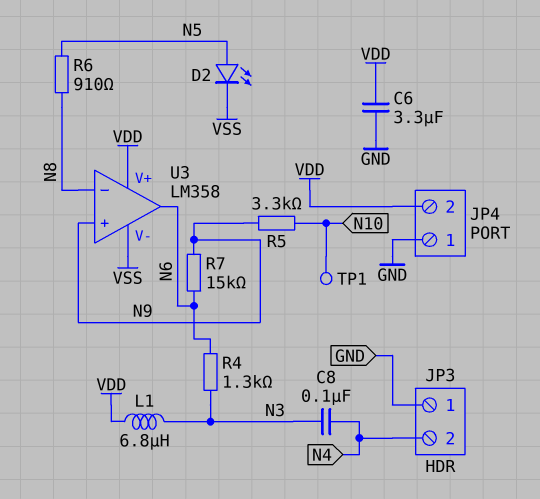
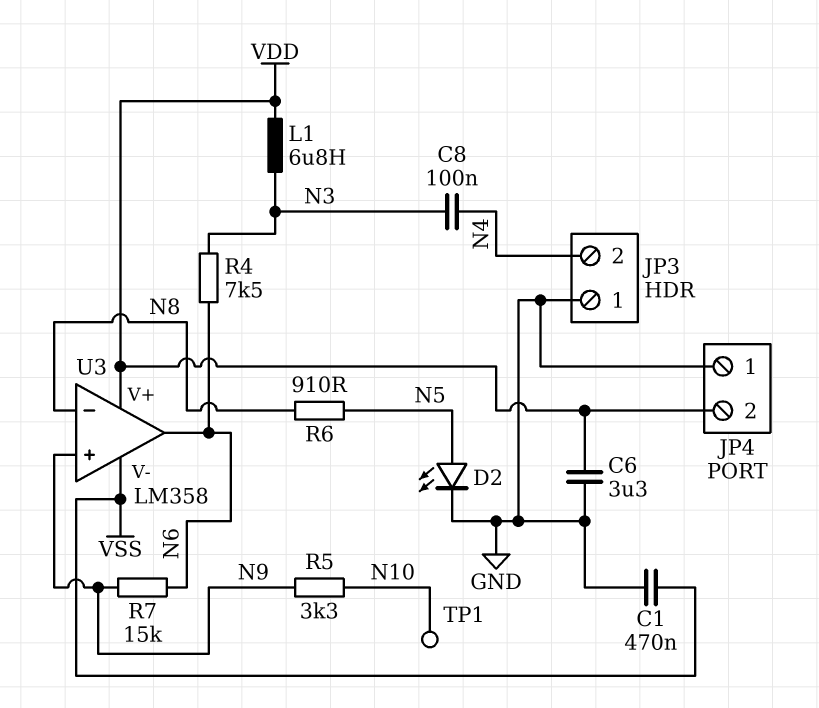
C1: none -> 470nF (GND, VSS)
D2: LED (A N5, K VSS) -> LED (A N5, K GND)
R4: 1.3k (N3, N6) -> 7.5k (N3, N6)

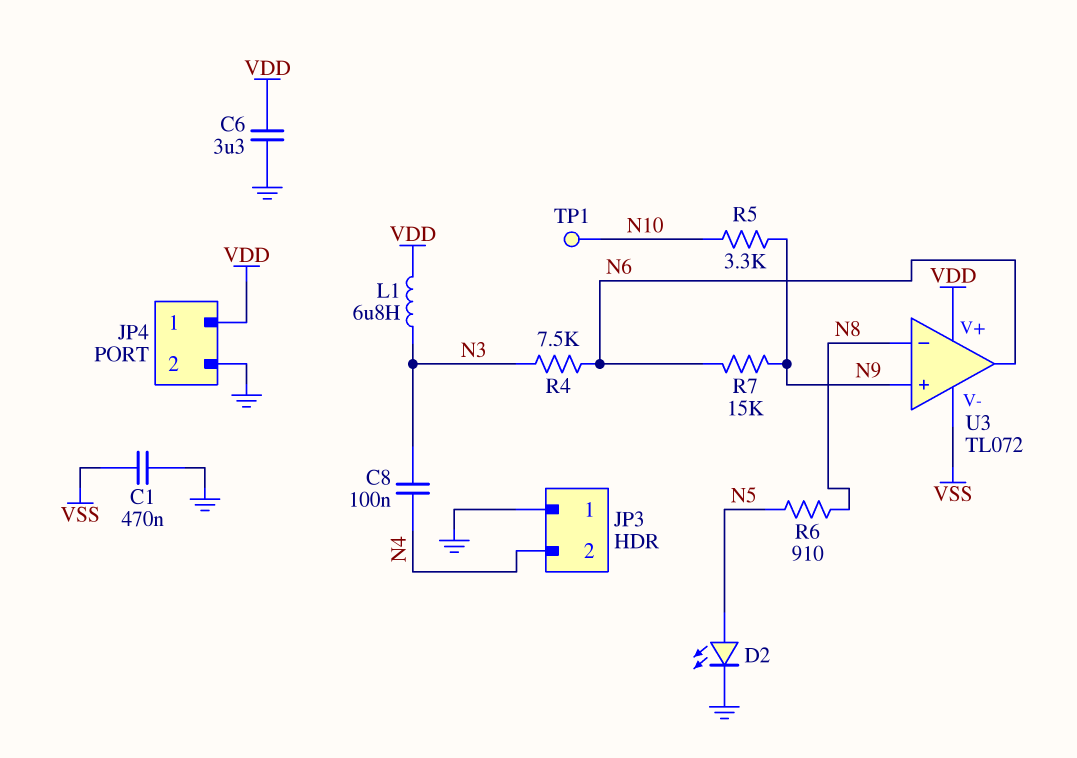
JP4 pin 1: GND -> VDD
JP4 pin 2: VDD -> GND
U3: LM358 -> TL072

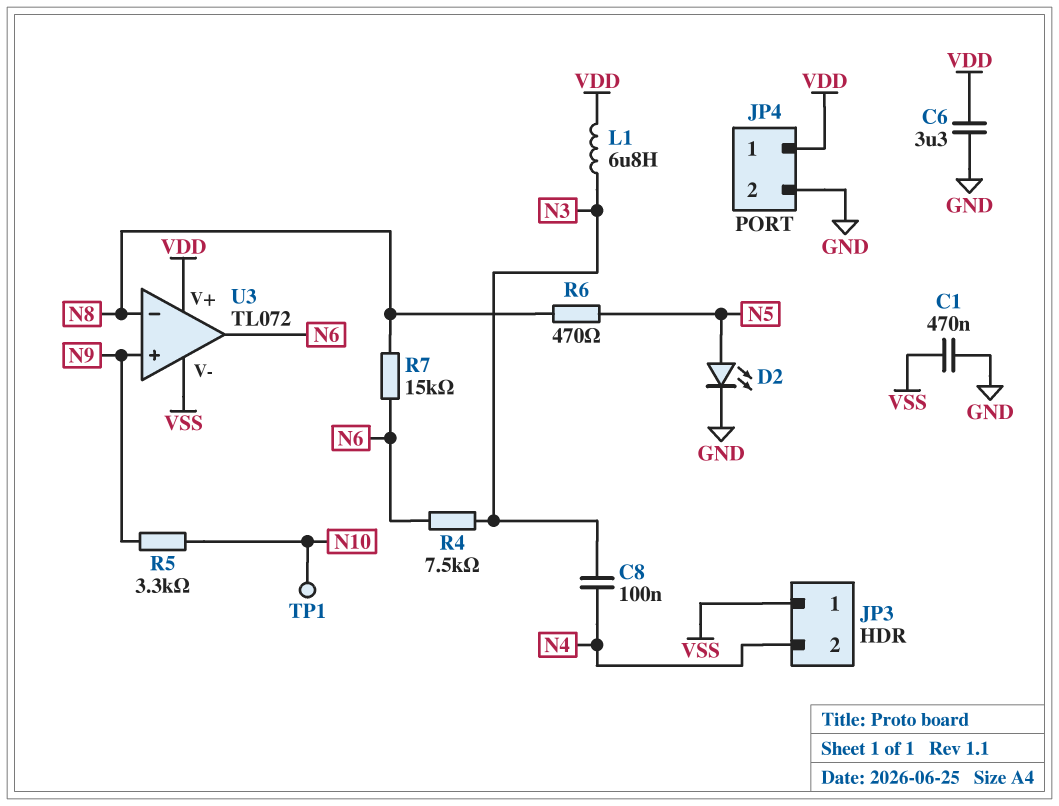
JP3 pin 1: GND -> VSS
R6: 910 (N5, N8) -> 470 (N5, N8)
R7: 15k (N6, N9) -> 15k (N6, N8)

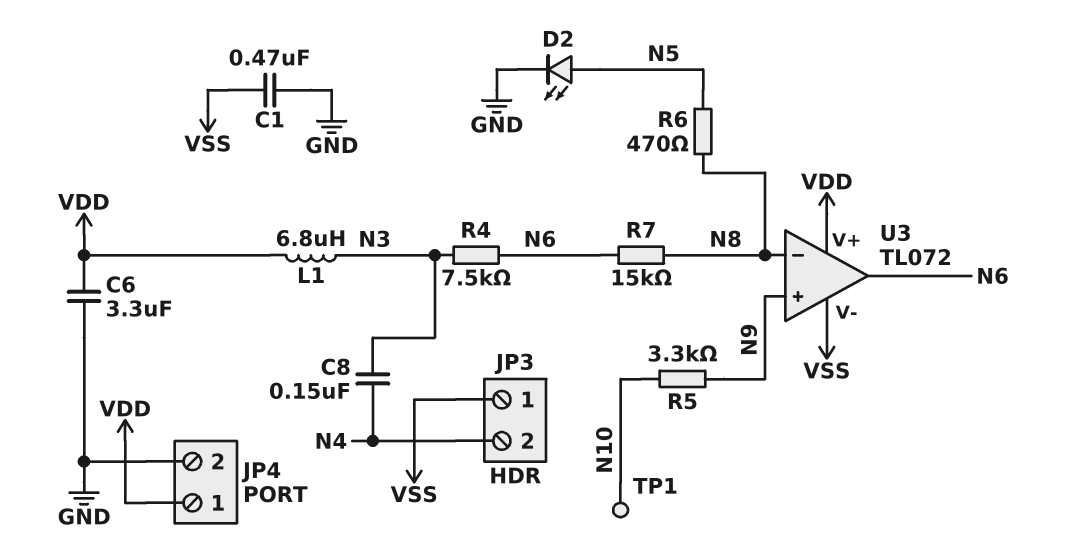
C8: 100nF (N3, N4) -> 150nF (N3, N4)

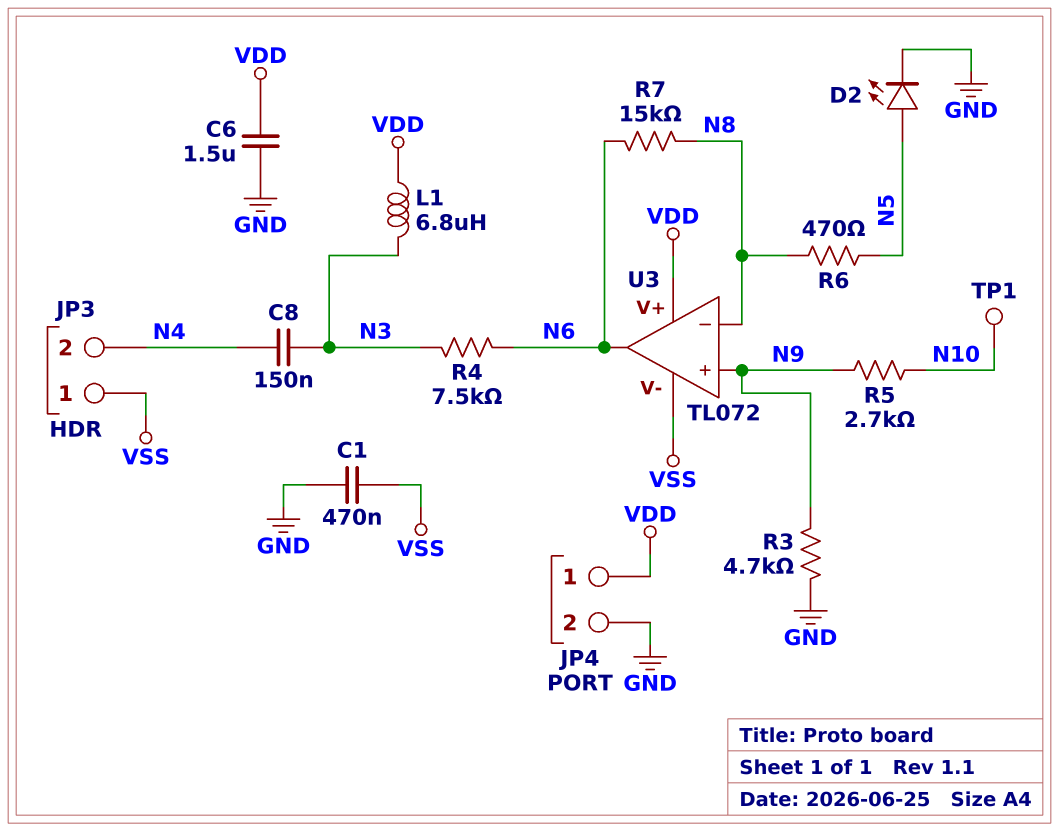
C6: 3.3uF (GND, VDD) -> 1.5uF (GND, VDD)
R3: none -> 4.7k (GND, N9)
R5: 3.3k (N9, N10) -> 2.7k (N9, N10)

